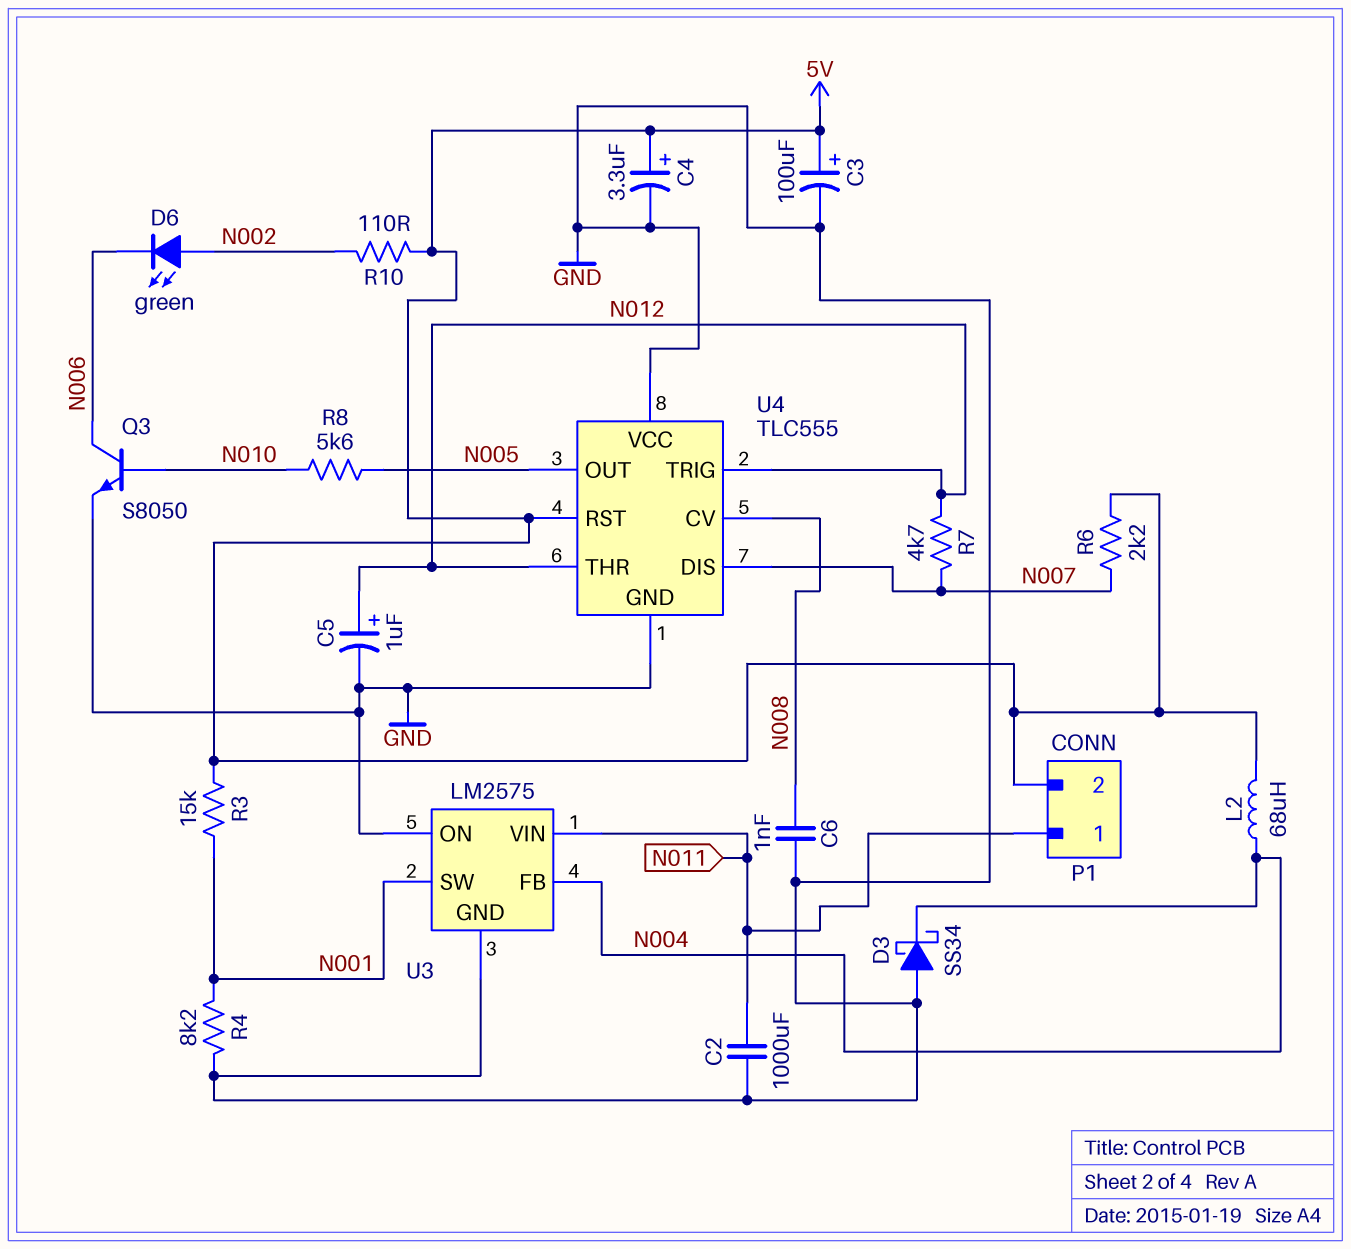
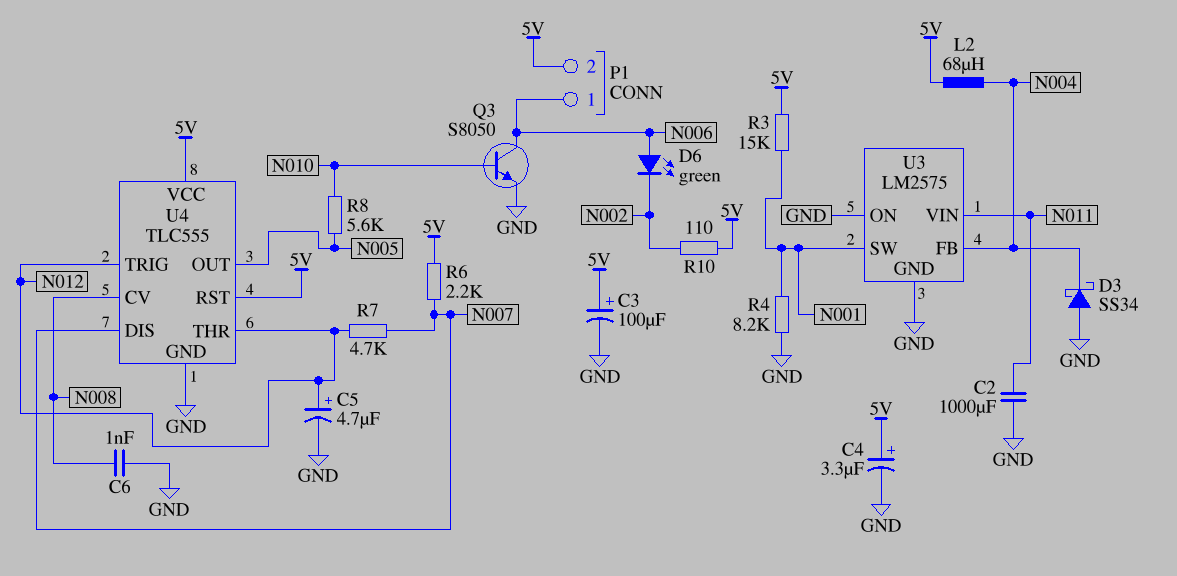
C5: 1uF (plus N012, minus GND) -> 4.7uF (plus N012, minus GND)
D6: LED green (A N002, K N006) -> LED green (A N006, K N002)
P1 pin 1: N011 -> N006
U4 pin VCC: GND -> 5V

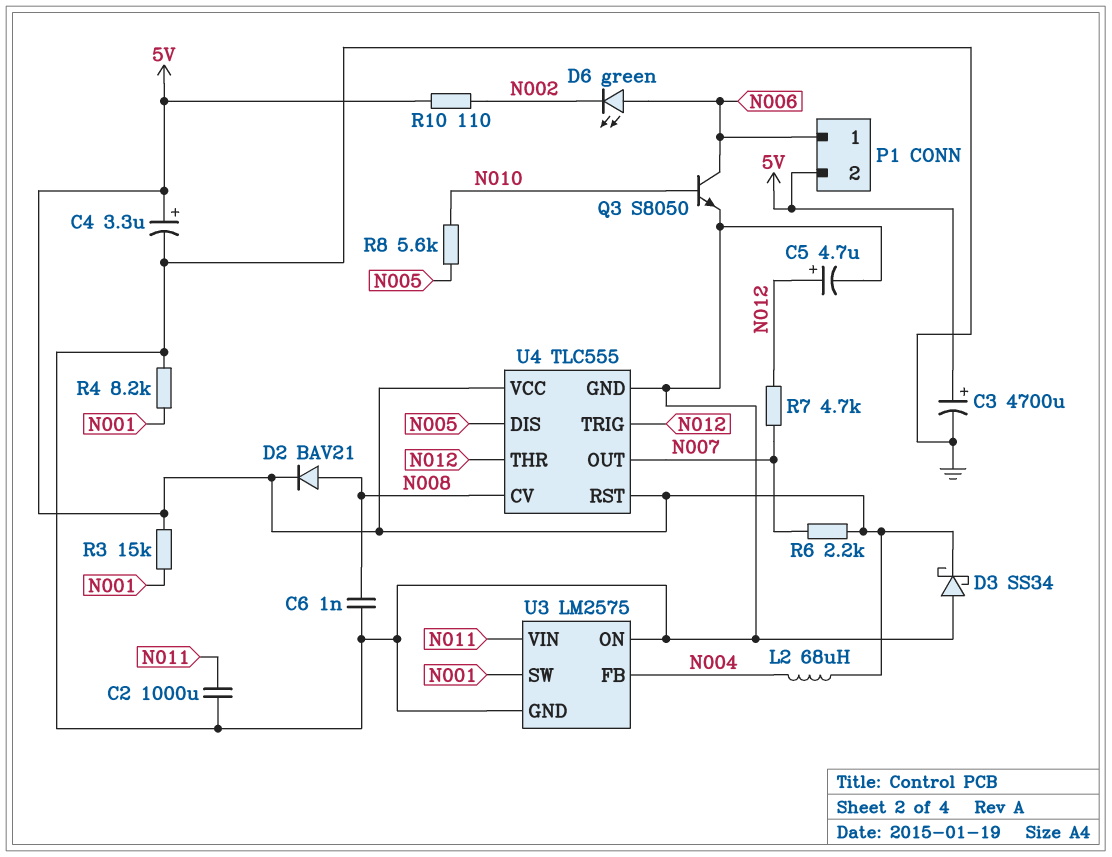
C3: 100uF (plus 5V, minus GND) -> 4700uF (plus 5V, minus GND)
D2: none -> diode BAV21 (A N008, K 5V)
D3: schottky SS34 (A GND, K N004) -> schottky SS34 (A GND, K 5V)
U4 pin DIS: N007 -> N005
U4 pin OUT: N005 -> N007

